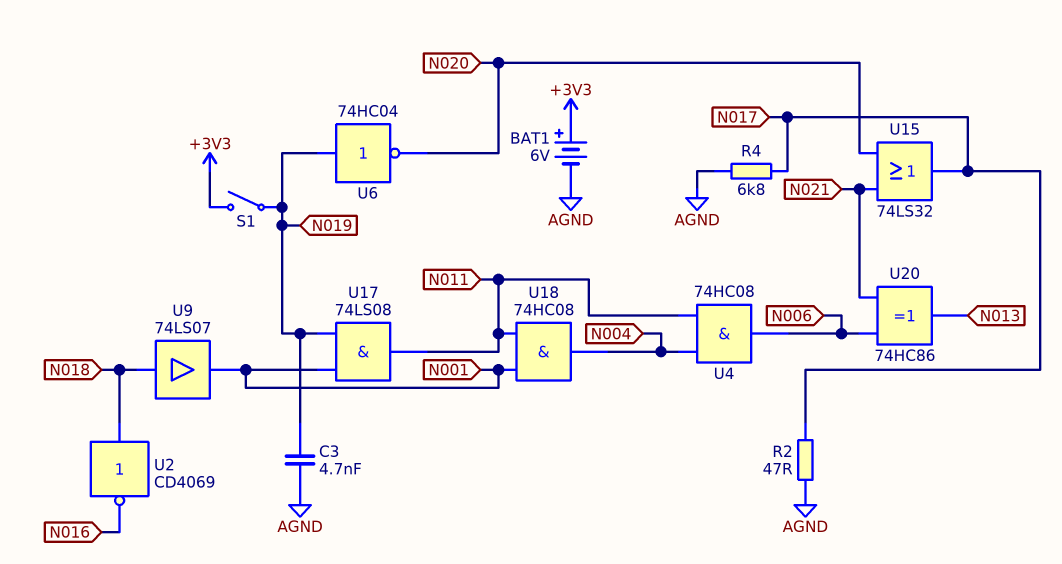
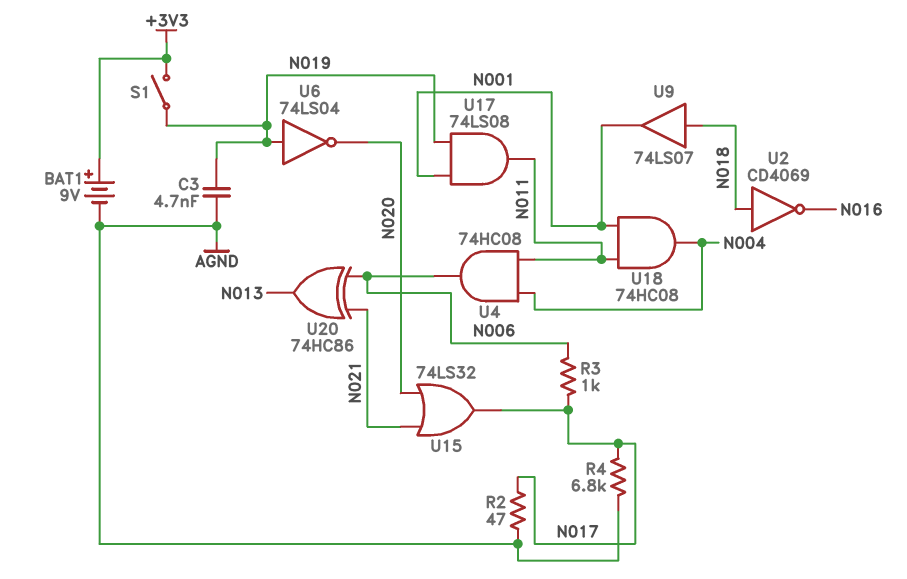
BAT1: 6V (plus +3V3, minus AGND) -> 9V (plus +3V3, minus AGND)
R3: none -> 1k (N006, N017)
U6: NOT 74HC04 (in N019, out N020) -> NOT 74LS04 (in N019, out N020)

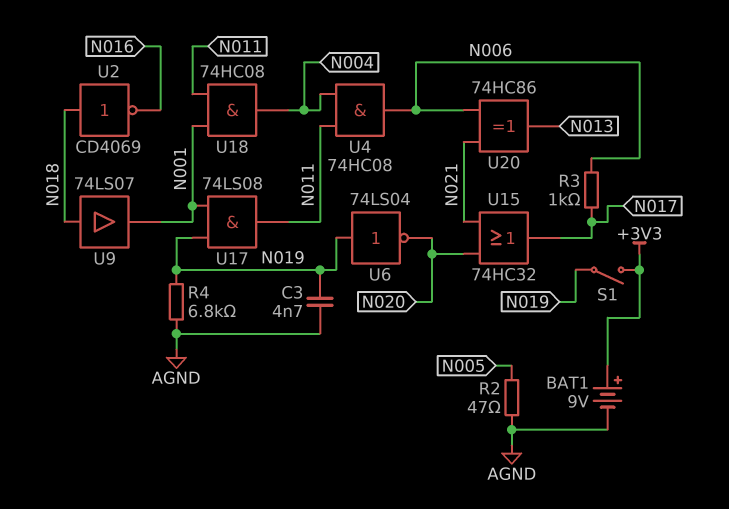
R2: 47 (AGND, N017) -> 47 (AGND, N005)
R4: 6.8k (AGND, N017) -> 6.8k (AGND, N019)
U15: OR 74LS32 (in N020, in N021, out N017) -> OR 74HC32 (in N020, in N021, out N017)

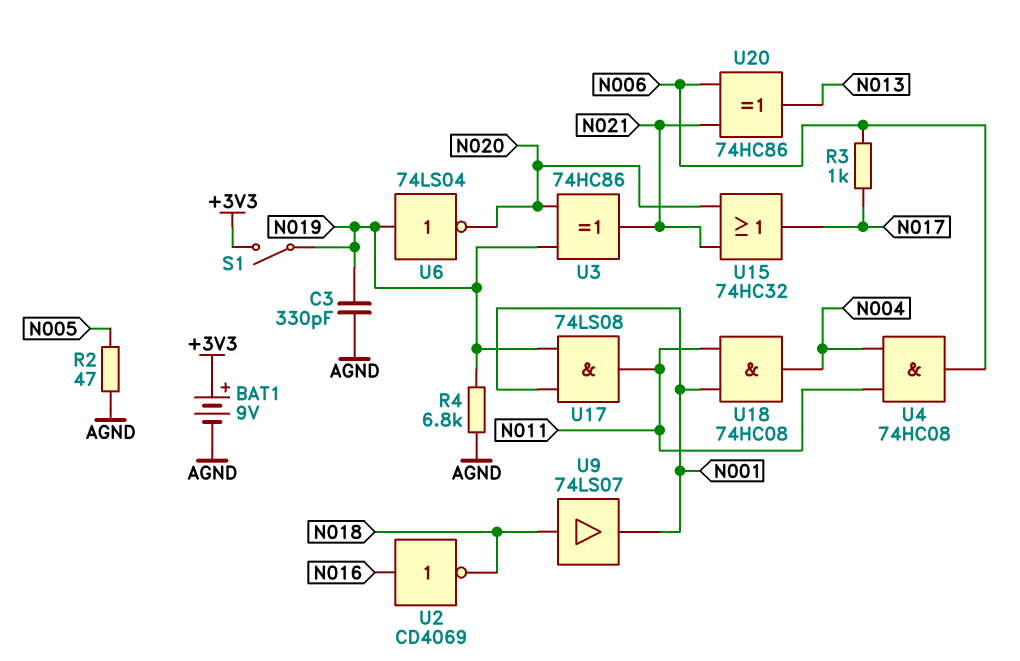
C3: 4.7nF (AGND, N019) -> 330pF (AGND, N019)
U2: NOT CD4069 (in N018, out N016) -> NOT CD4069 (in N016, out N018)
U3: none -> XOR 74HC86 (in N019, in N020, out N021)

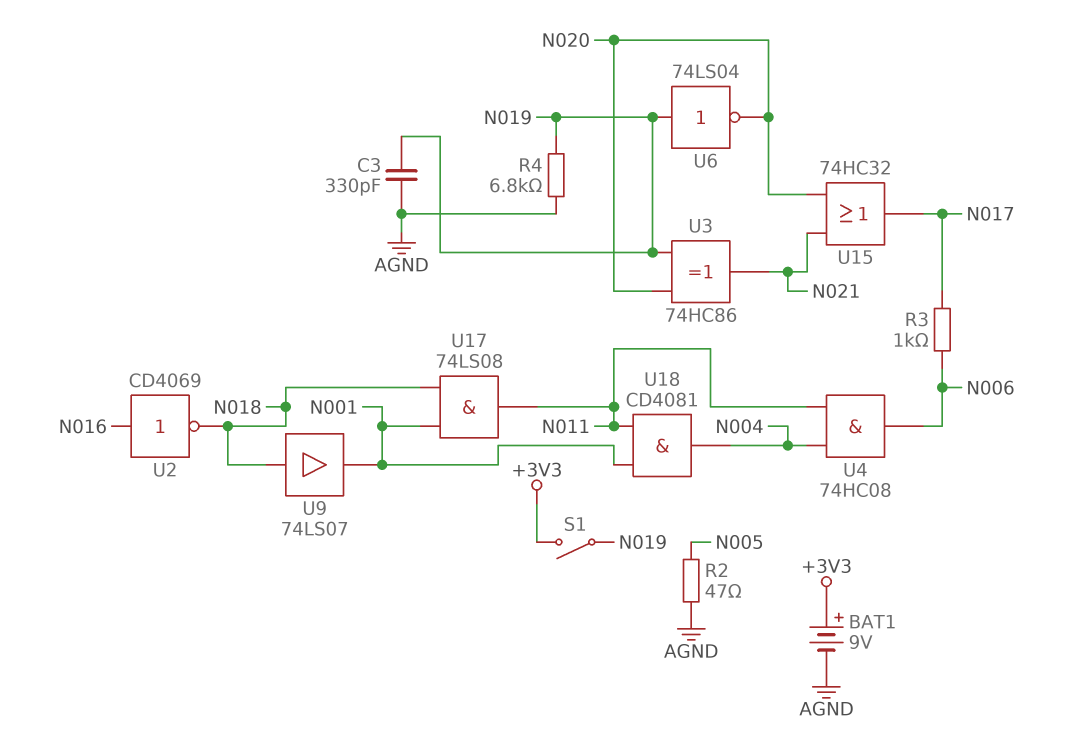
U17: AND 74LS08 (in N001, in N019, out N011) -> AND 74LS08 (in N001, in N018, out N011)
U18: AND 74HC08 (in N001, in N011, out N004) -> AND CD4081 (in N001, in N011, out N004)
U20: XOR 74HC86 (in N006, in N021, out N013) -> none

